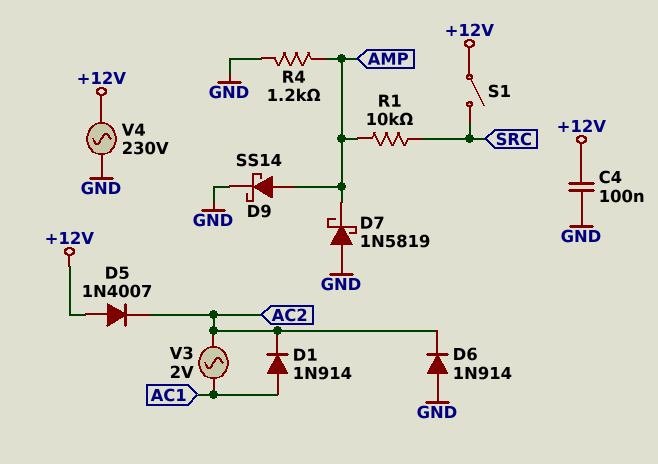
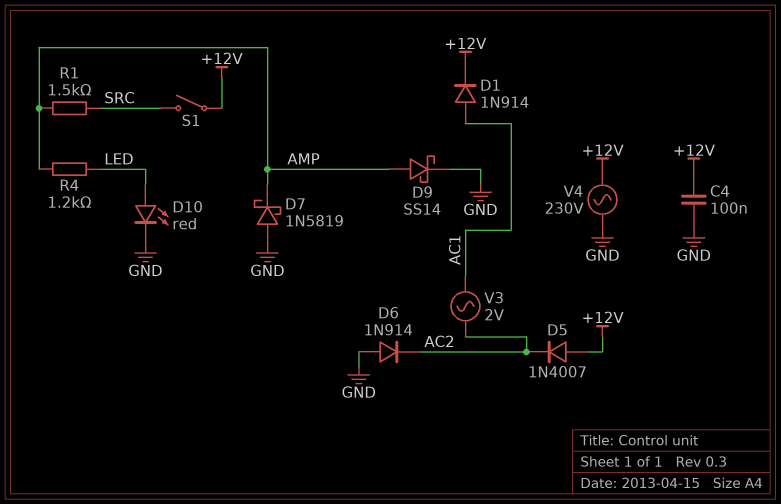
D1: diode 1N914 (A AC1, K AC2) -> diode 1N914 (A AC1, K +12V)
D10: none -> LED red (A LED, K GND)
R1: 10k (AMP, SRC) -> 1.5k (AMP, SRC)
R4: 1.2k (AMP, GND) -> 1.2k (AMP, LED)

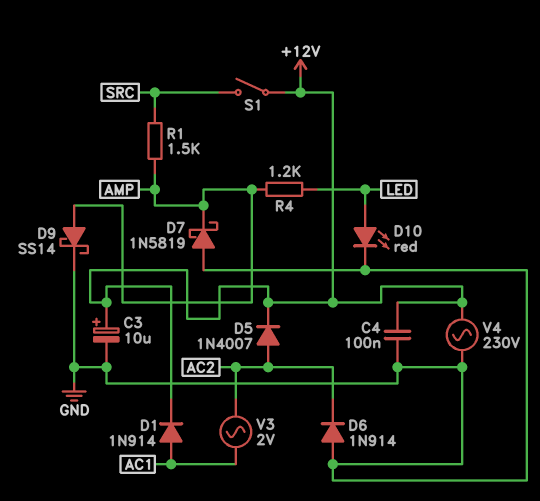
C3: none -> 10uF (plus +12V, minus GND)
D5: diode 1N4007 (A +12V, K AC2) -> diode 1N4007 (A AC2, K +12V)

